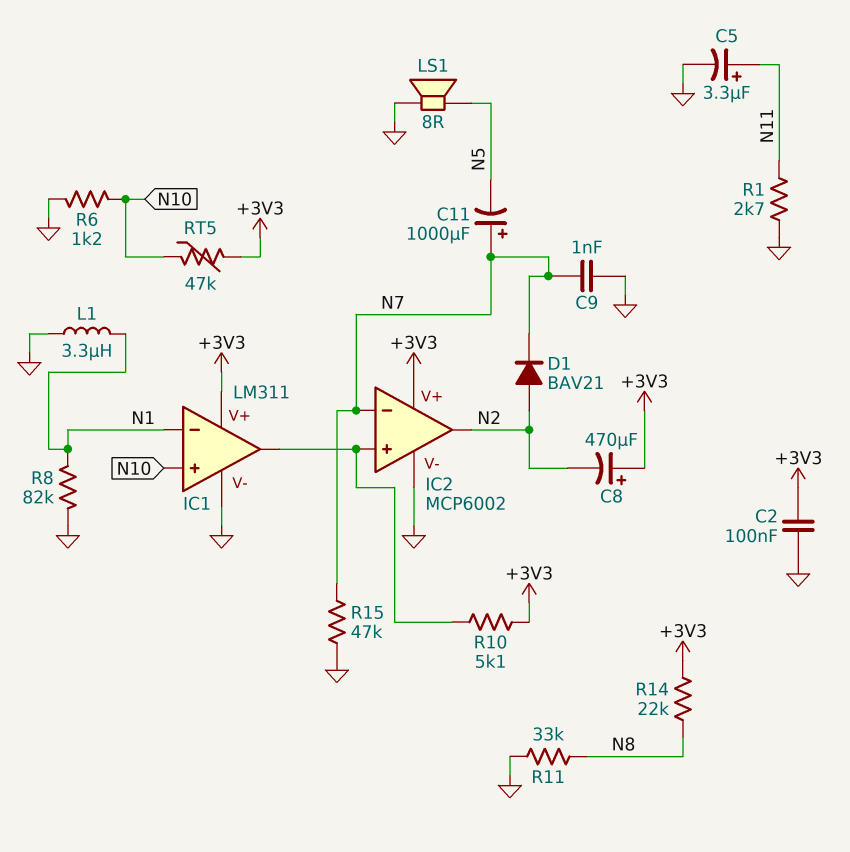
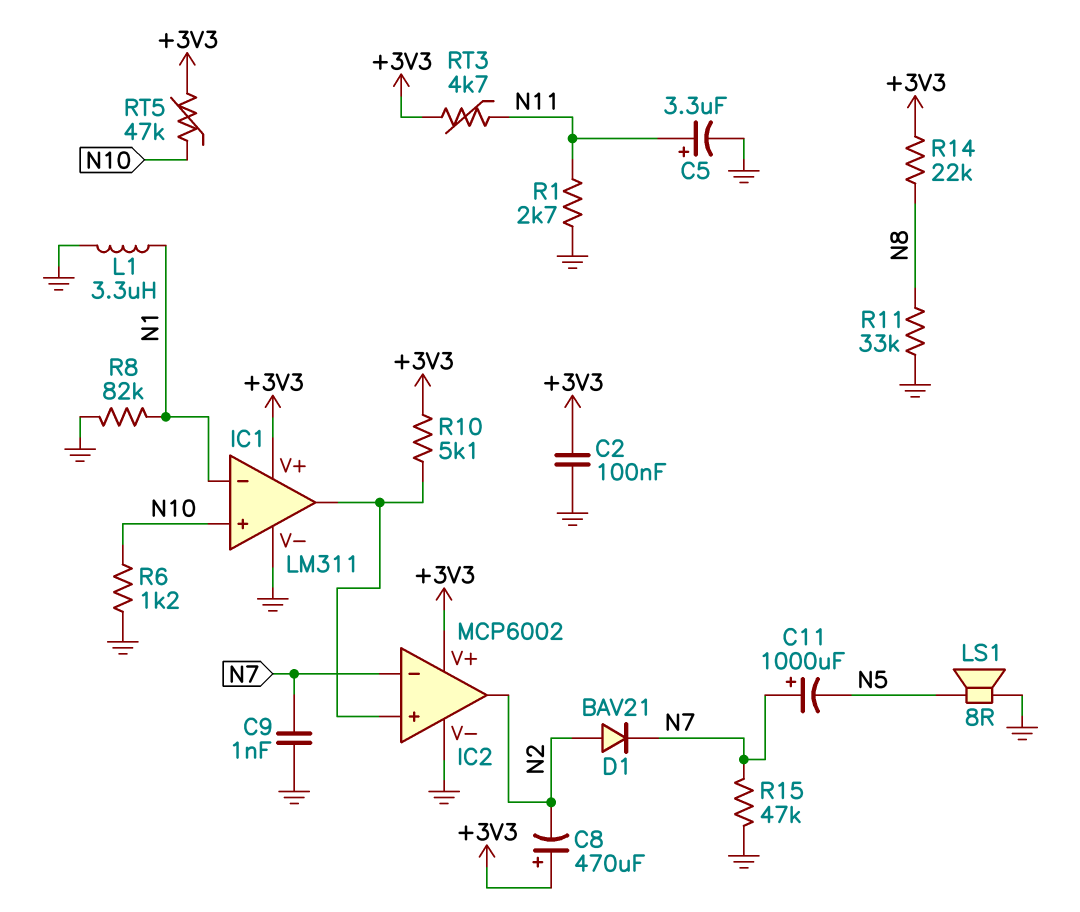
RT3: none -> 4.7k (+3V3, N11)

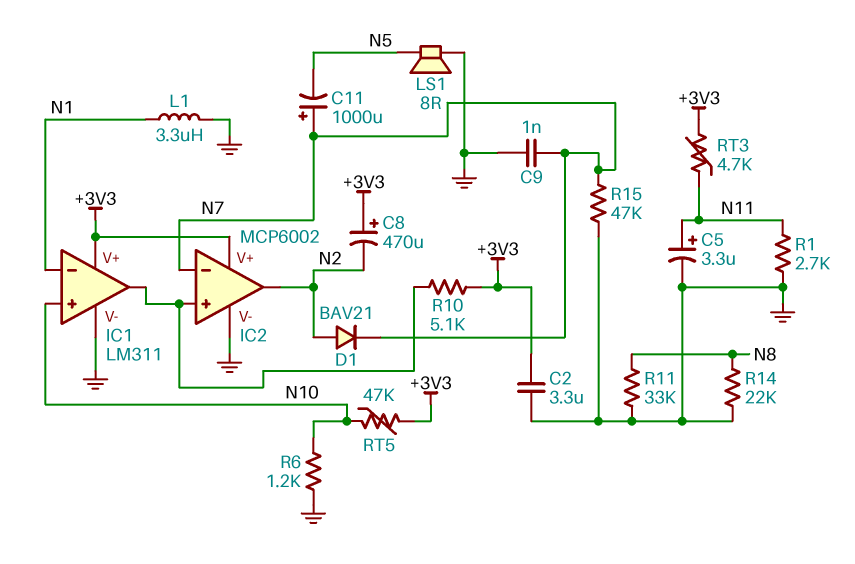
C2: 100nF (+3V3, GND) -> 3.3uF (+3V3, GND)
R8: 82k (GND, N1) -> none
R14: 22k (+3V3, N8) -> 22k (GND, N8)

